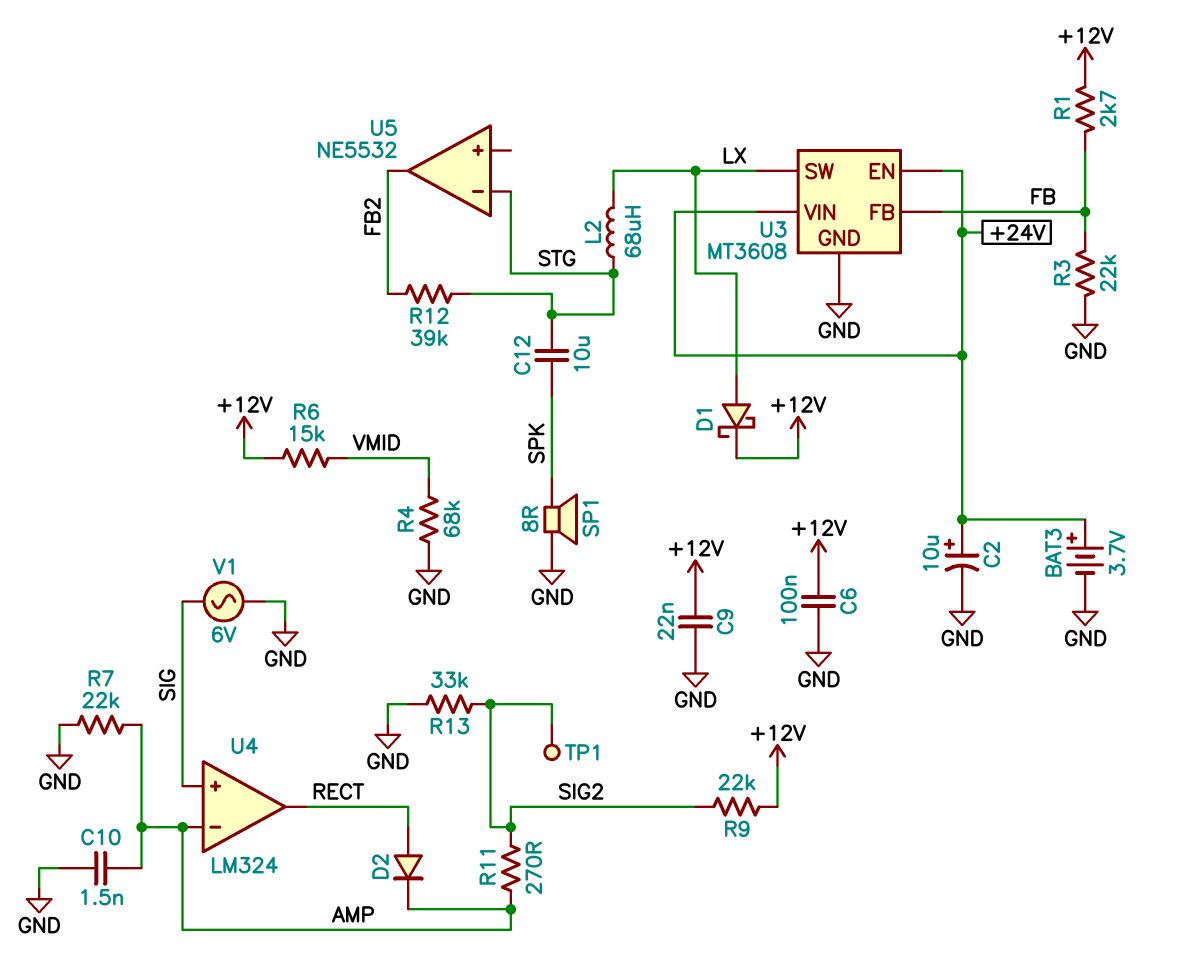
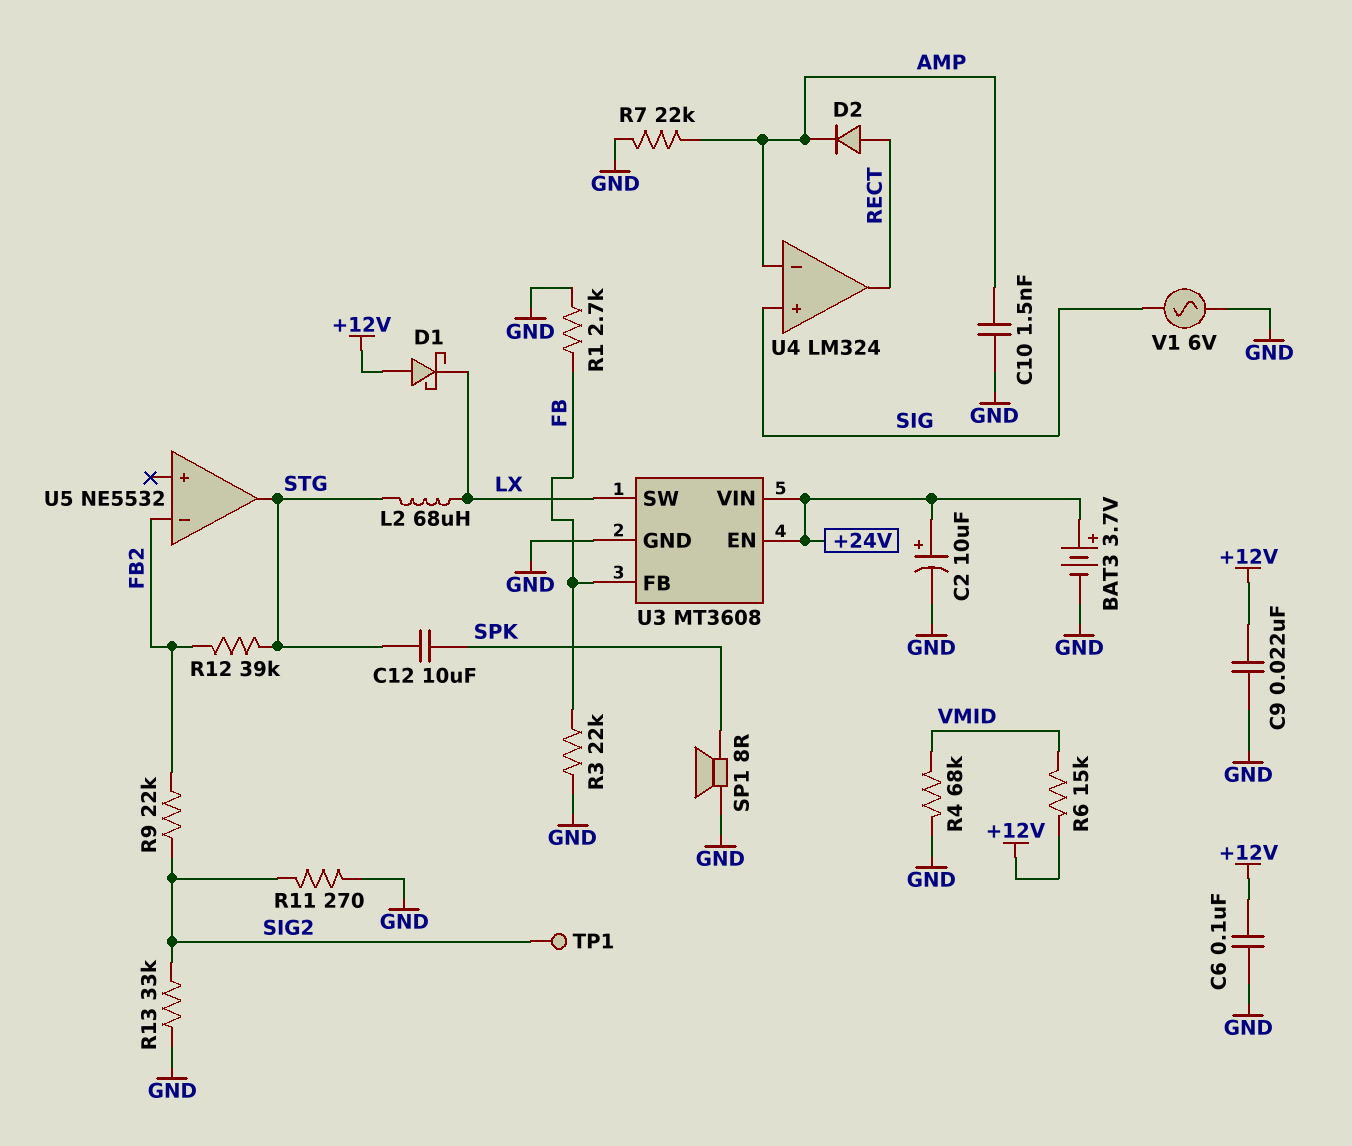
D1: schottky (A LX, K +12V) -> schottky (A +12V, K LX)
R1: 2.7k (+12V, FB) -> 2.7k (FB, GND)
R9: 22k (+12V, SIG2) -> 22k (FB2, SIG2)
R11: 270 (AMP, SIG2) -> 270 (GND, SIG2)
U5 pin in-: STG -> FB2
U5 pin out: FB2 -> STG

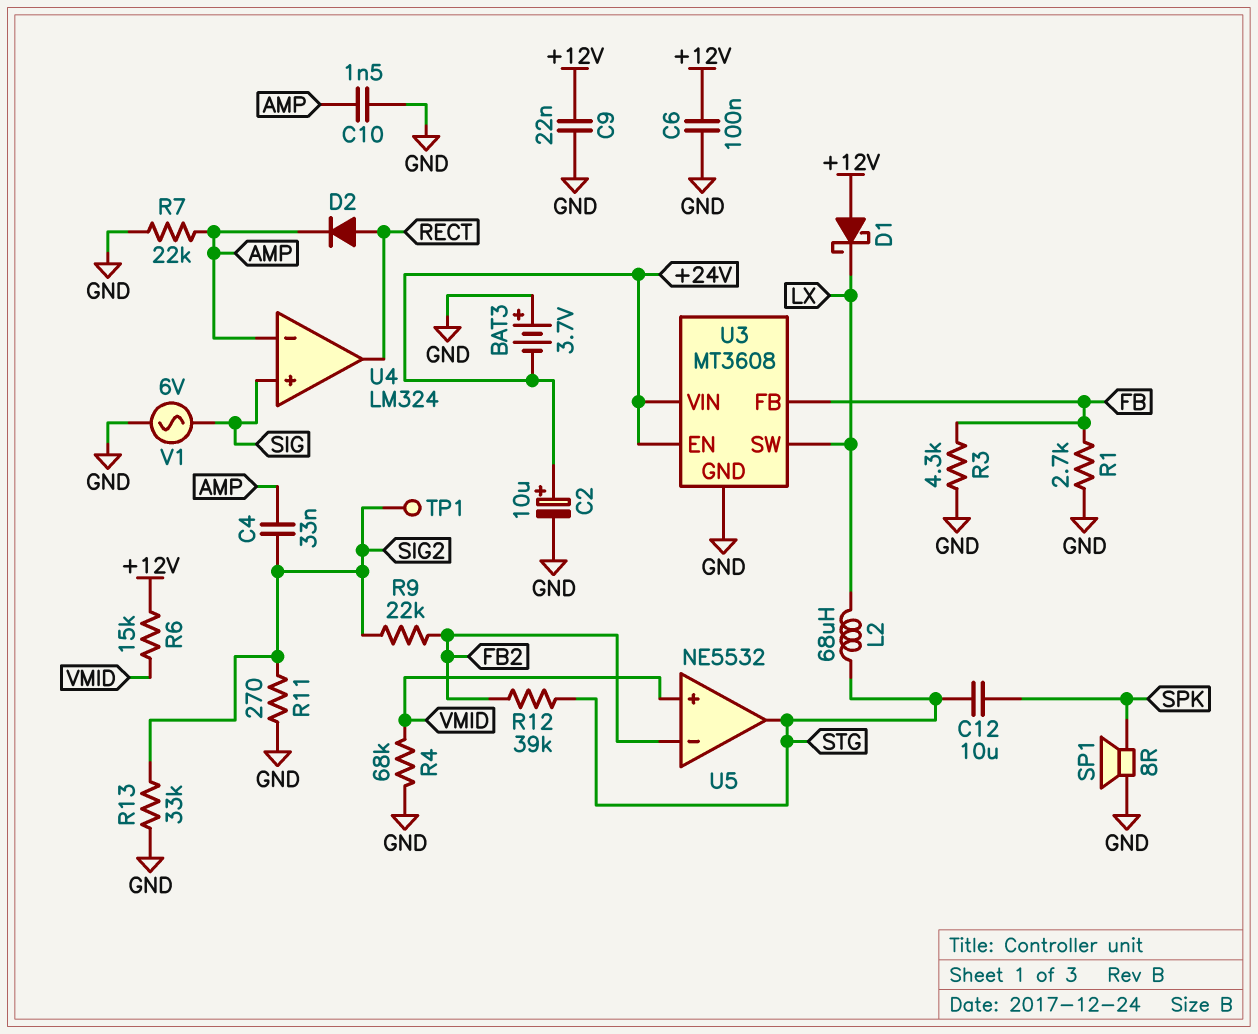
BAT3: 3.7V (plus +24V, minus GND) -> 3.7V (plus GND, minus +24V)
C4: none -> 33nF (AMP, SIG2)
R3: 22k (FB, GND) -> 4.3k (FB, GND)
U5 pin in+: none -> VMID

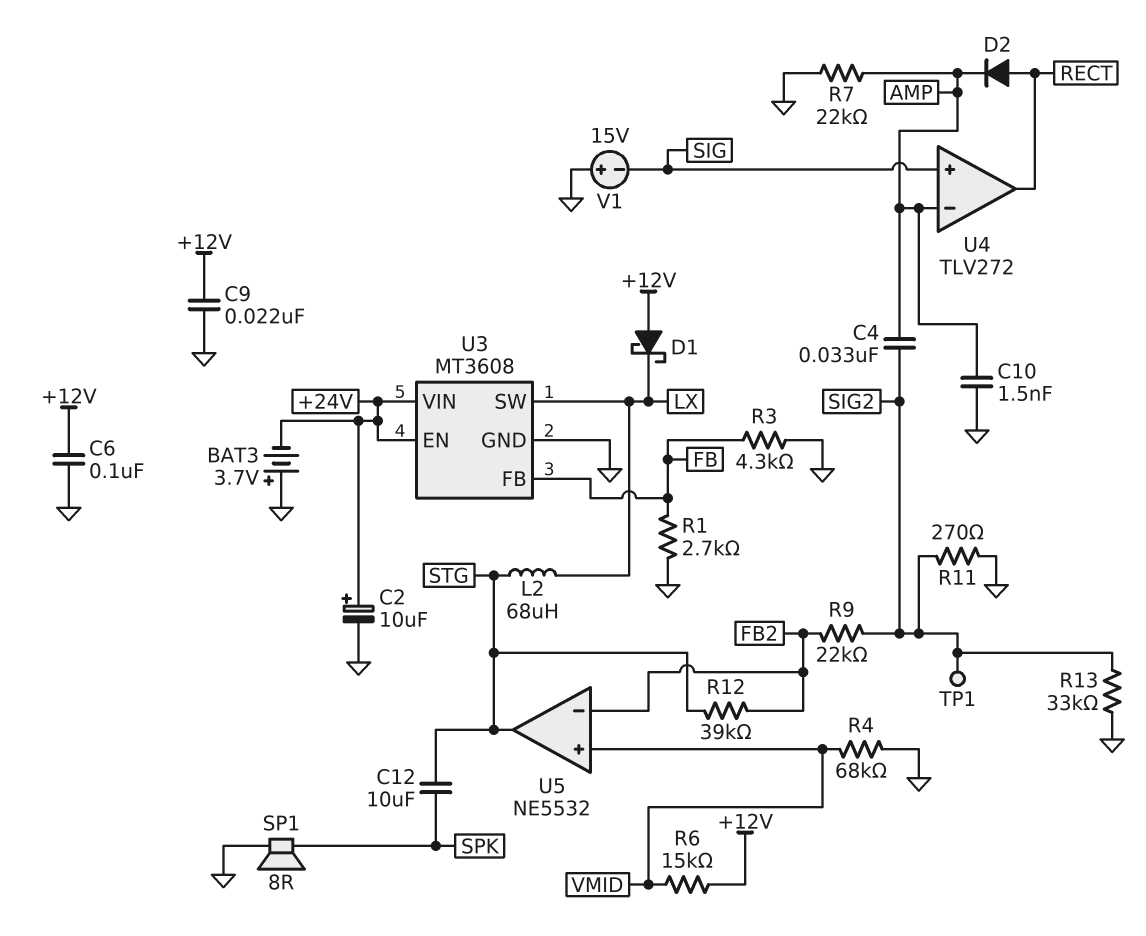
U4: LM324 -> TLV272
V1: AC 6V (GND, SIG) -> 15V (plus GND, minus SIG)

